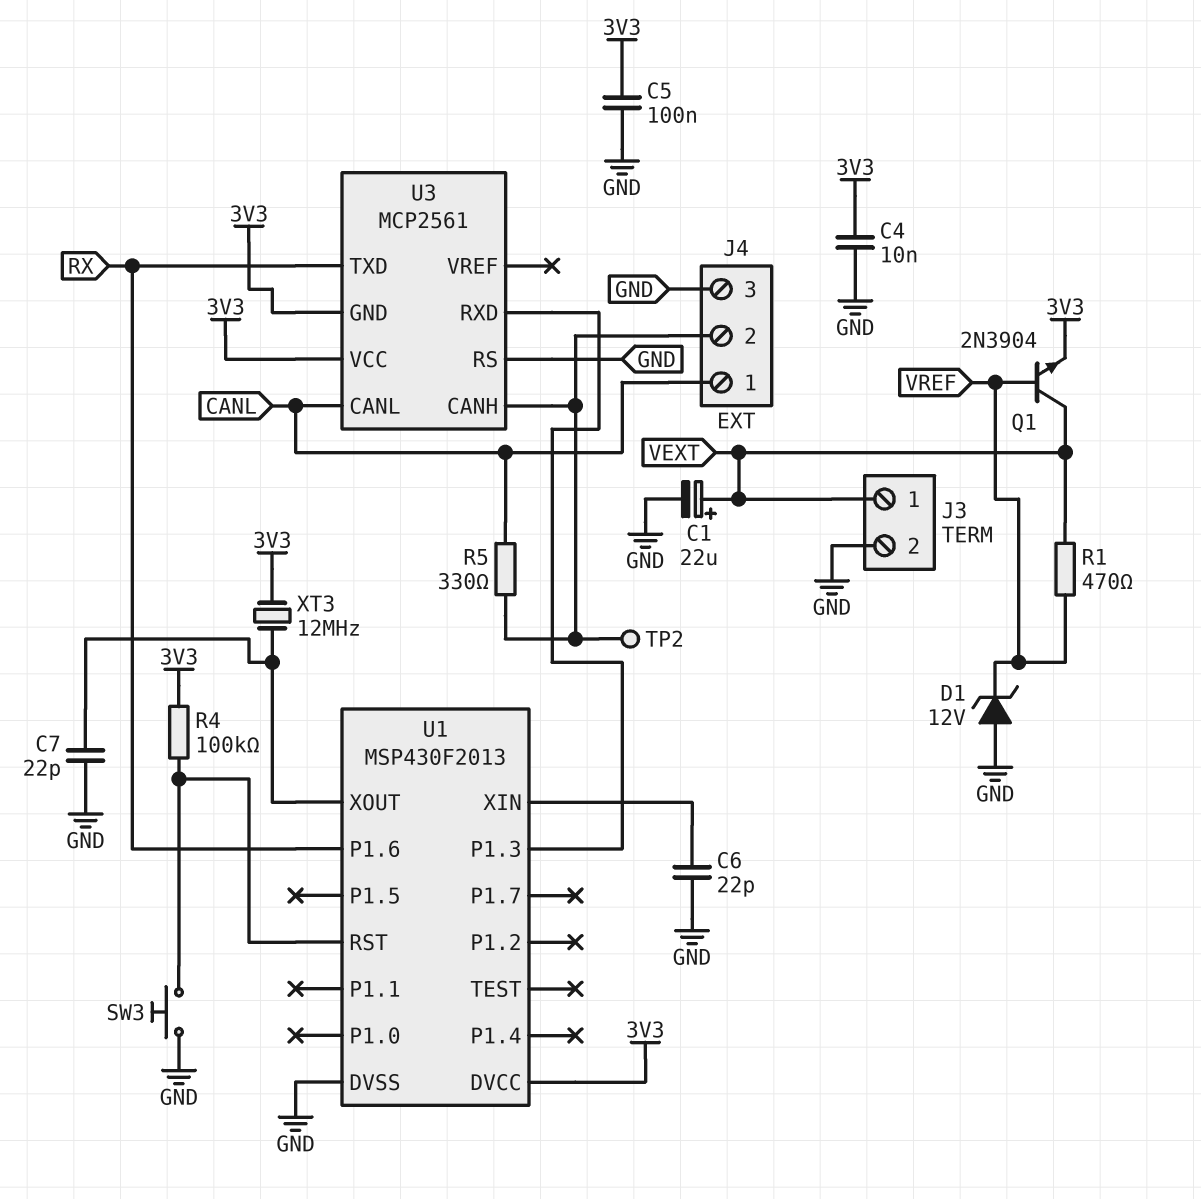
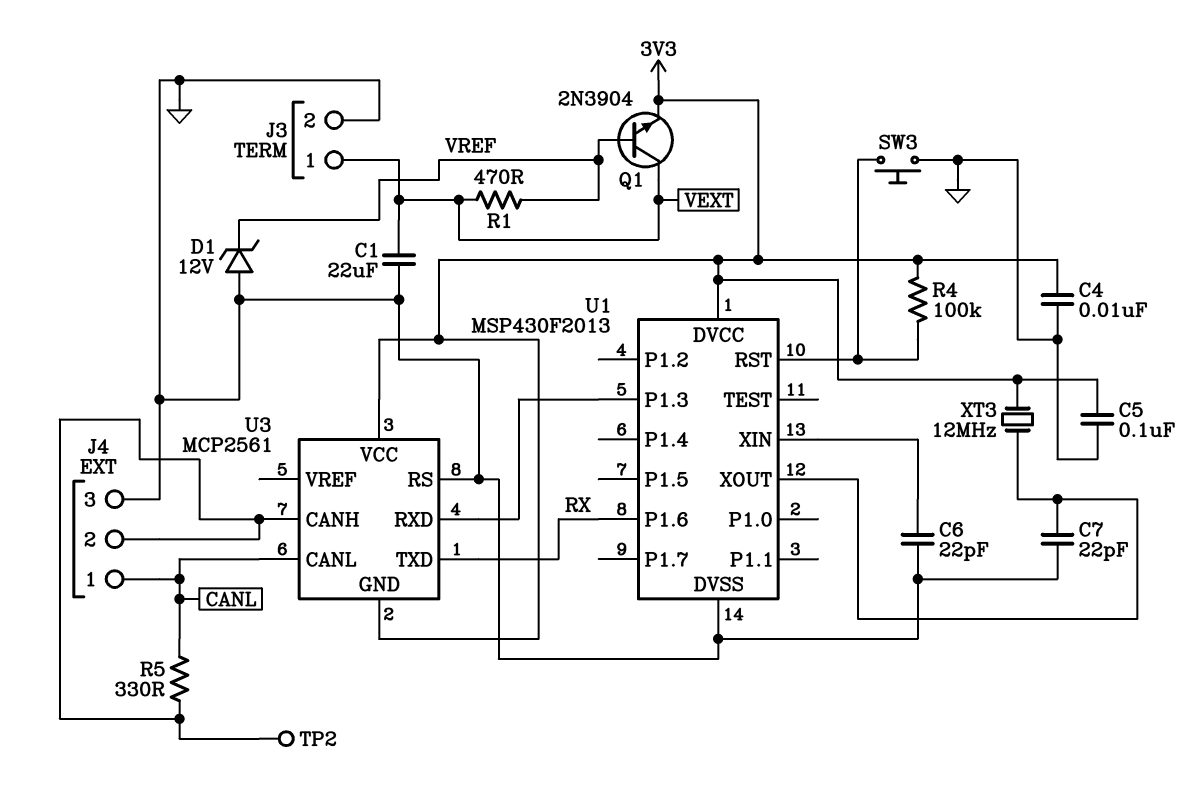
C1: 22uF (plus VEXT, minus GND) -> 22uF (GND, VEXT)

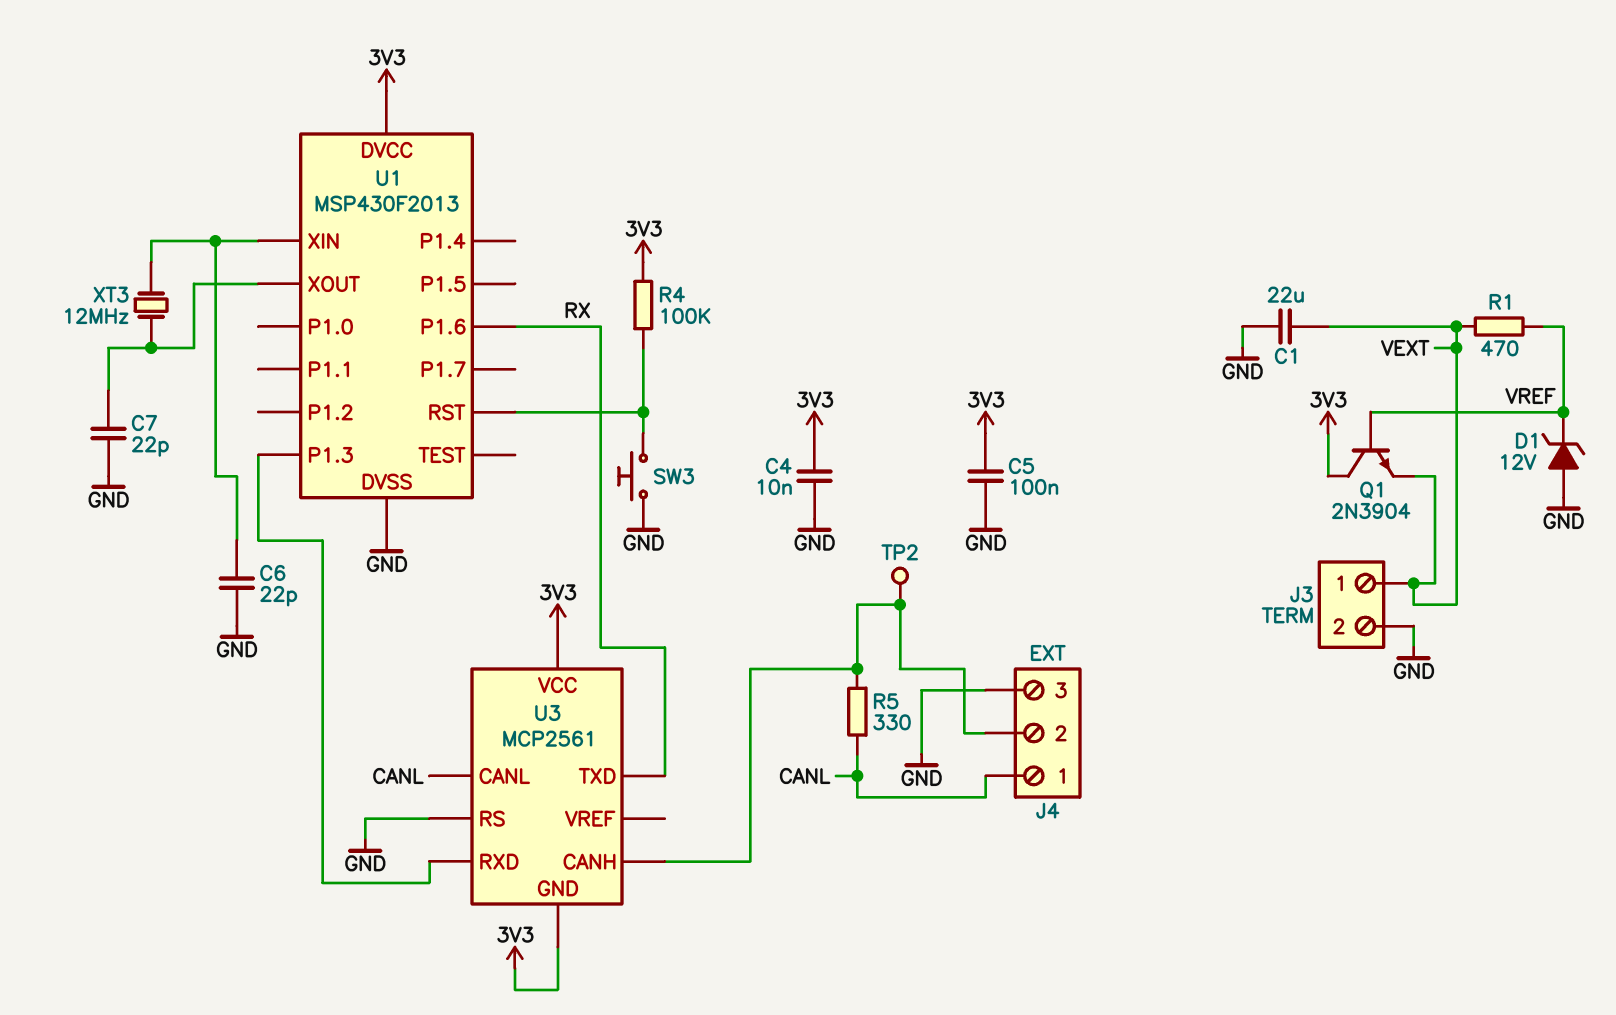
Q1: NPN 2N3904 (B VREF, C VEXT, E 3V3) -> NPN 2N3904 (B VREF, C 3V3, E VEXT)
XT3: 12MHz (3V3, U1/XOUT) -> 12MHz (U1/XIN, U1/XOUT)

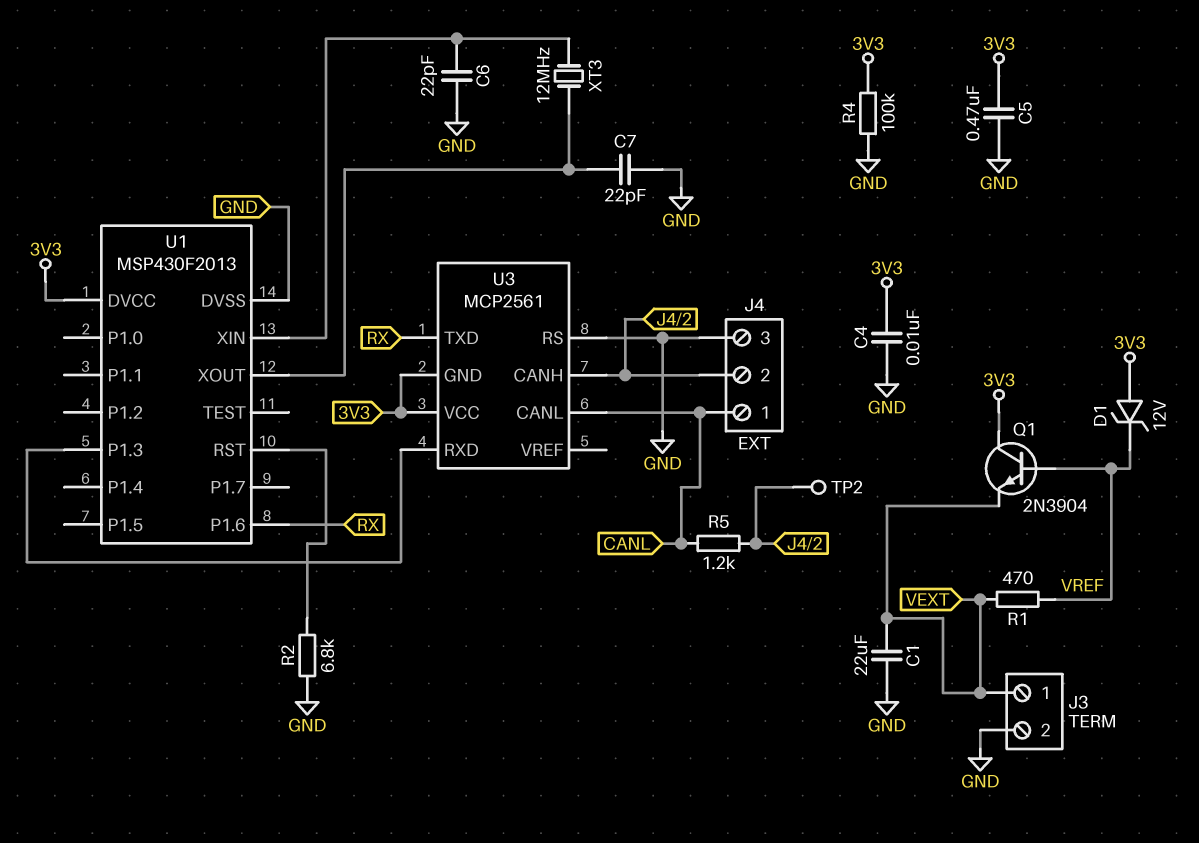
C5: 100nF (3V3, GND) -> 470nF (3V3, GND)
D1: zener 12V (A GND, K VREF) -> zener 12V (A 3V3, K VREF)
R2: none -> 6.8k (GND, U1/RST)
R4: 100k (3V3, U1/RST) -> 100k (3V3, GND)
R5: 330 (CANL, J4/2) -> 1.2k (CANL, J4/2)
SW3: button (GND, U1/RST) -> none

